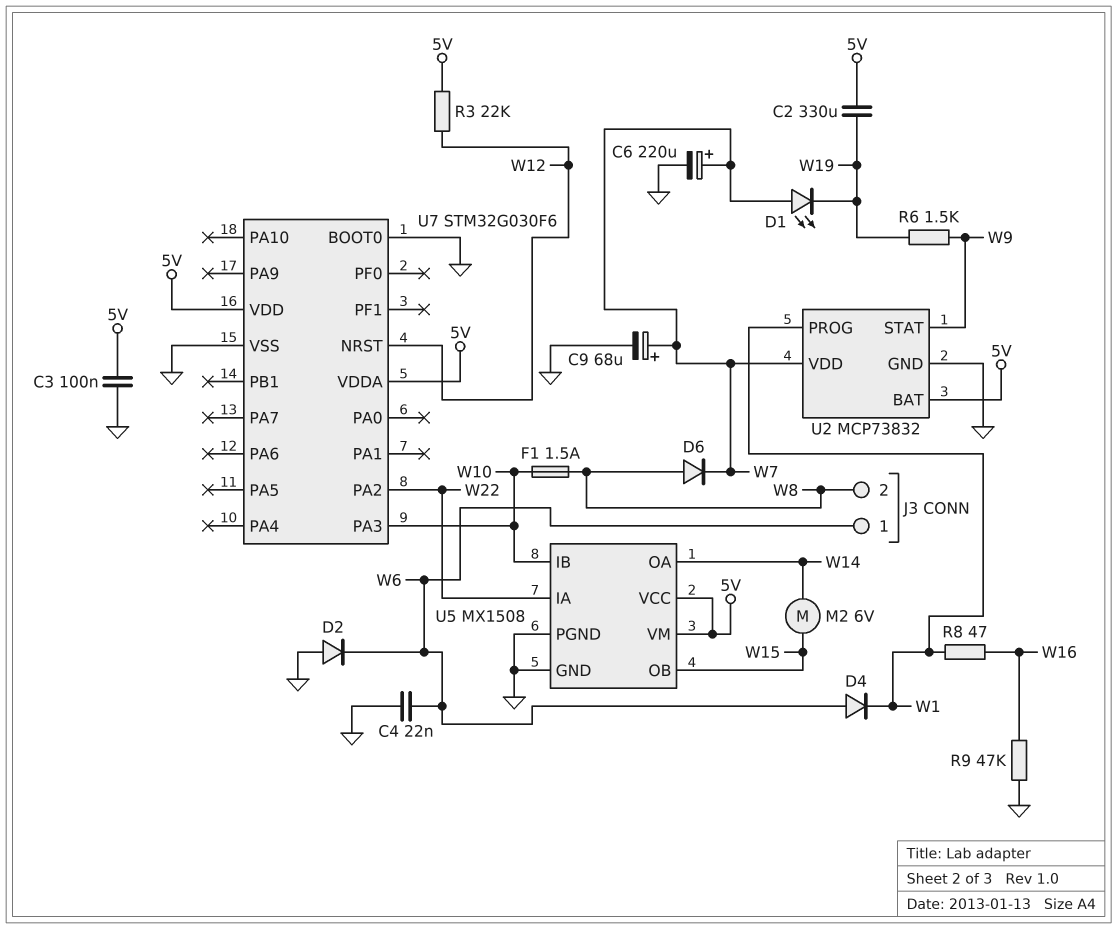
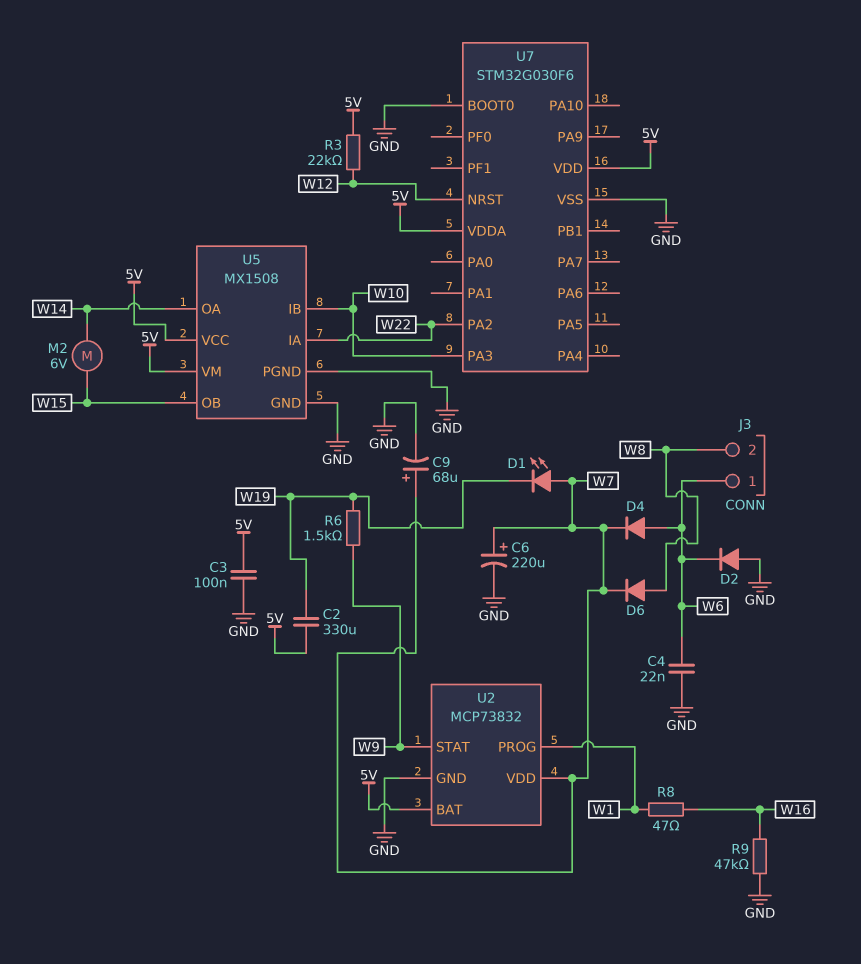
D4: diode (A W6, K W1) -> diode (A W6, K W7)
F1: 1.5A (W8, W10) -> none

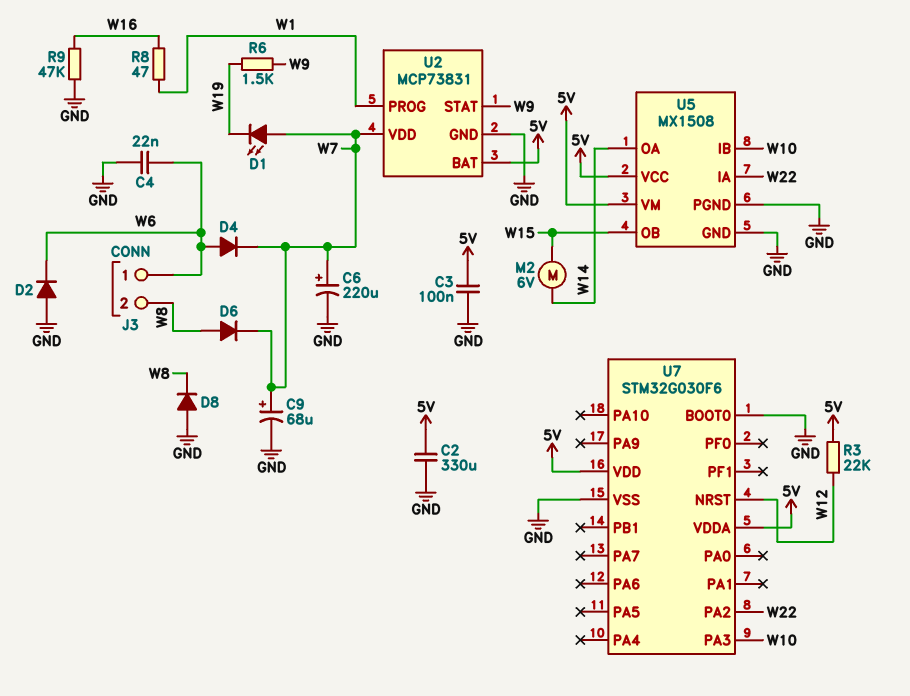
C2: 330uF (5V, W19) -> 330uF (5V, GND)
D8: none -> diode (A GND, K W8)
U2: MCP73832 -> MCP73831

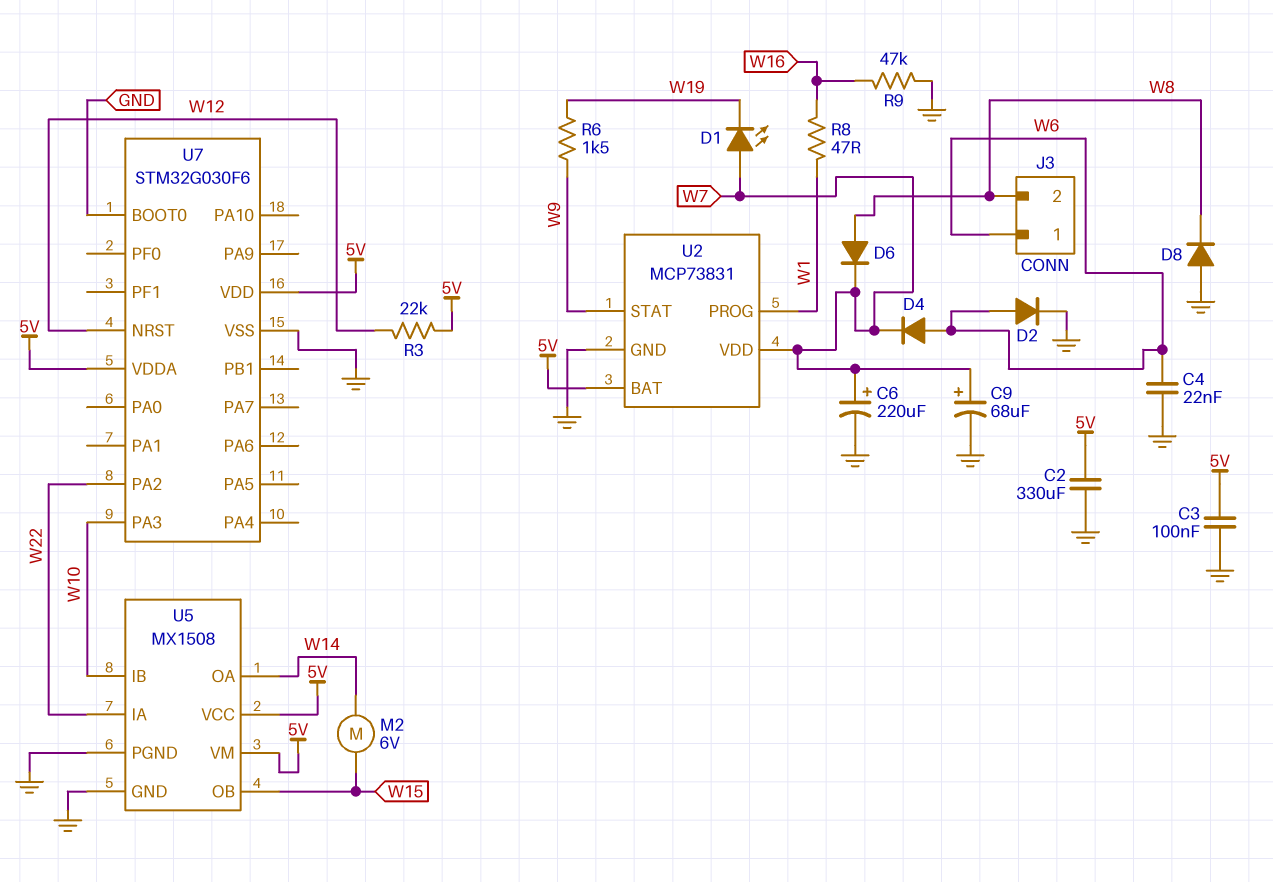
D2: diode (A GND, K W6) -> diode (A W6, K GND)

